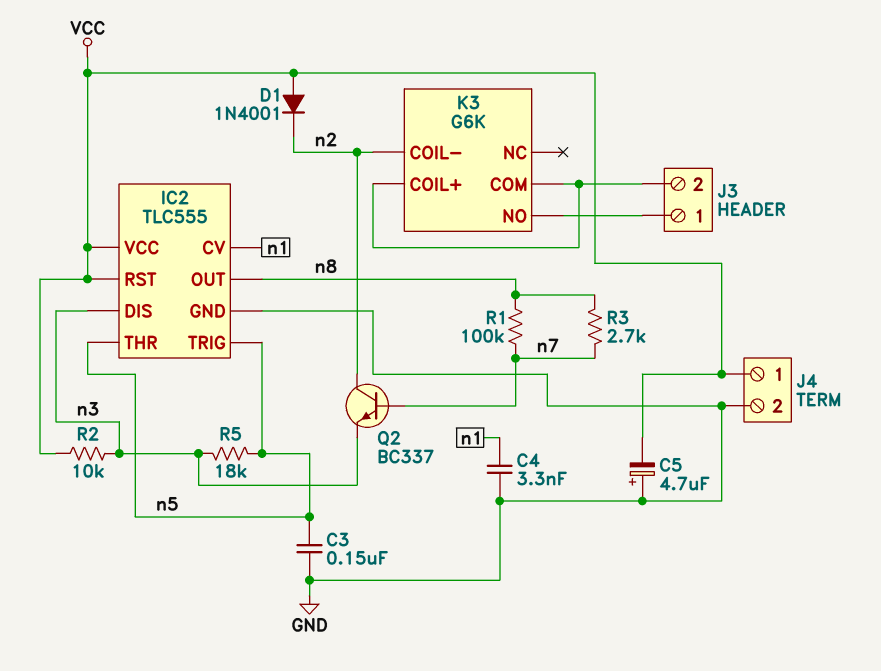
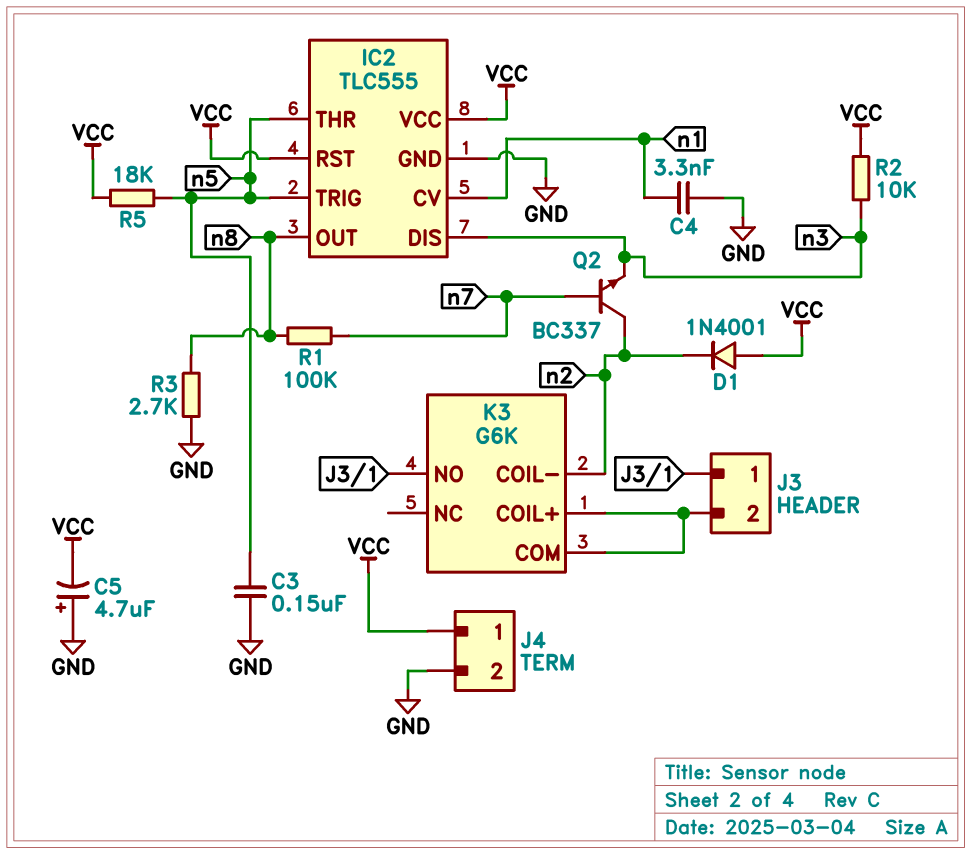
R3: 2.7k (n7, n8) -> 2.7k (GND, n8)
R5: 18k (n3, n5) -> 18k (VCC, n5)

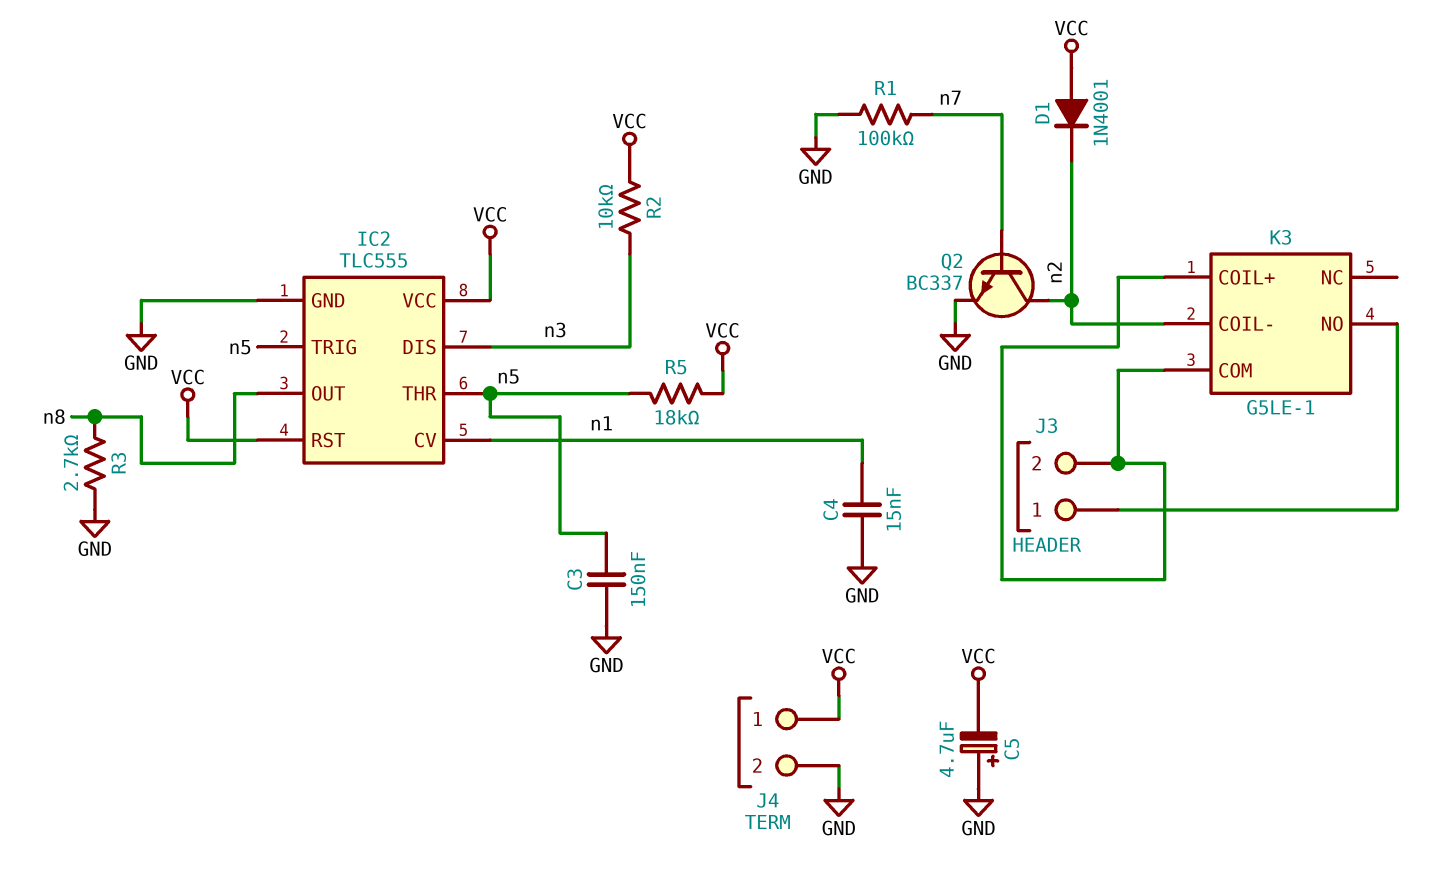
C4: 3.3nF (GND, n1) -> 15nF (GND, n1)
K3: G6K -> G5LE-1
Q2: NPN BC337 (B n7, C n2, E n3) -> NPN BC337 (B n7, C n2, E GND)
R1: 100k (n7, n8) -> 100k (GND, n7)

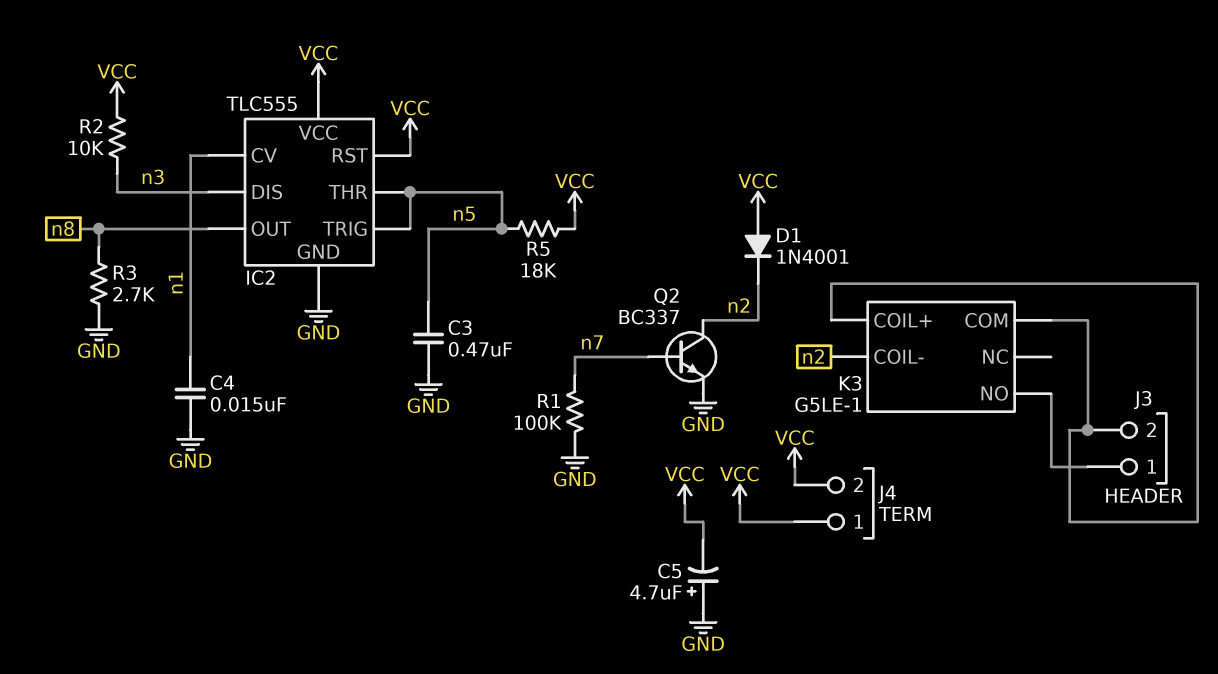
C3: 150nF (GND, n5) -> 470nF (GND, n5)
J4 pin 2: GND -> VCC

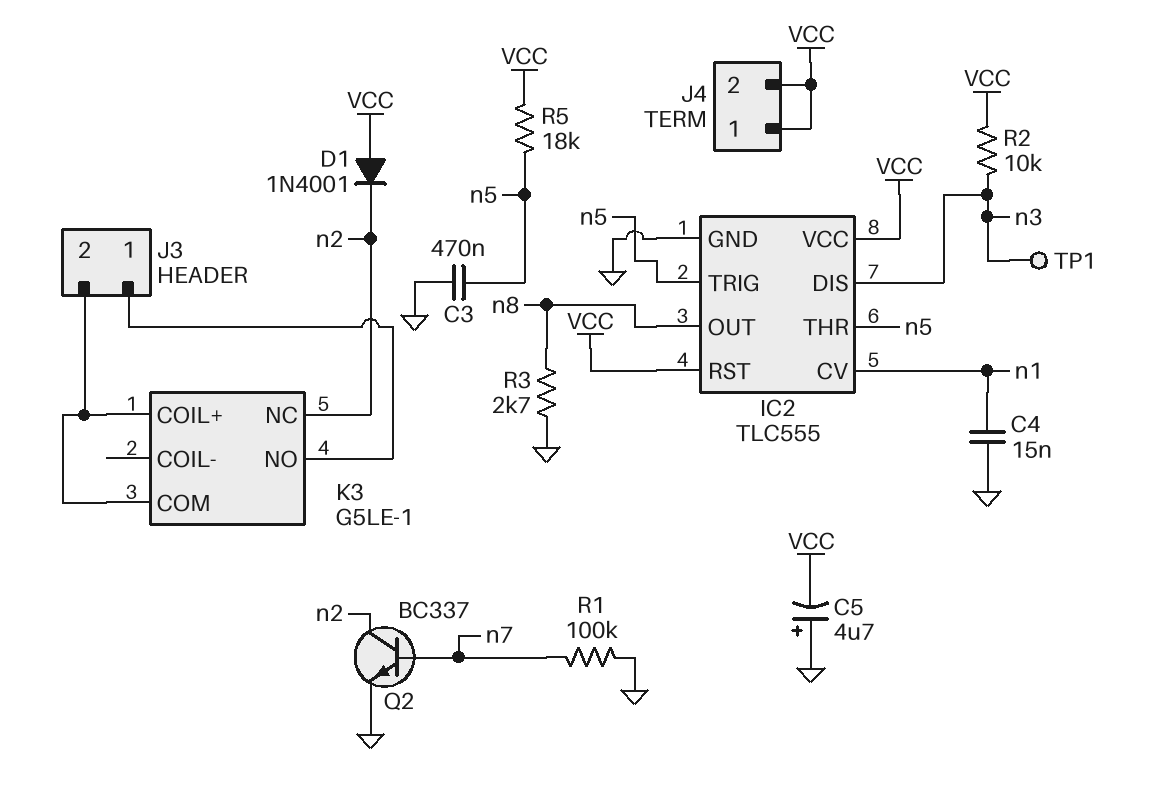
K3 pin COIL-: n2 -> none
K3 pin NC: none -> n2
TP1: none -> test point (n3)

